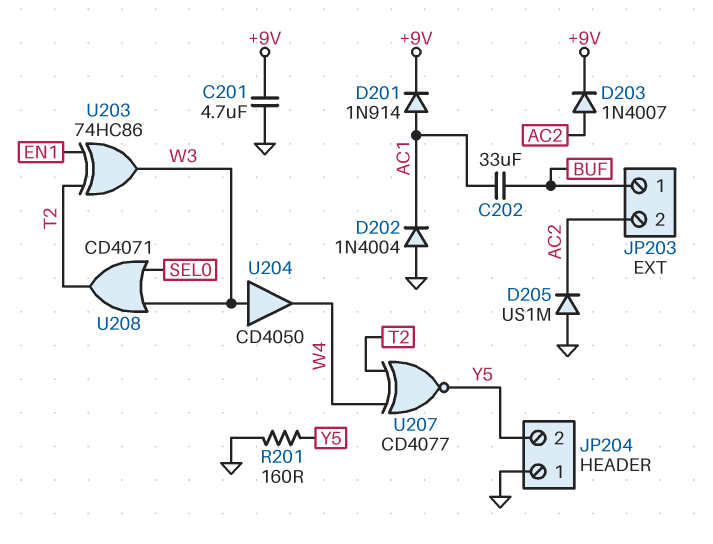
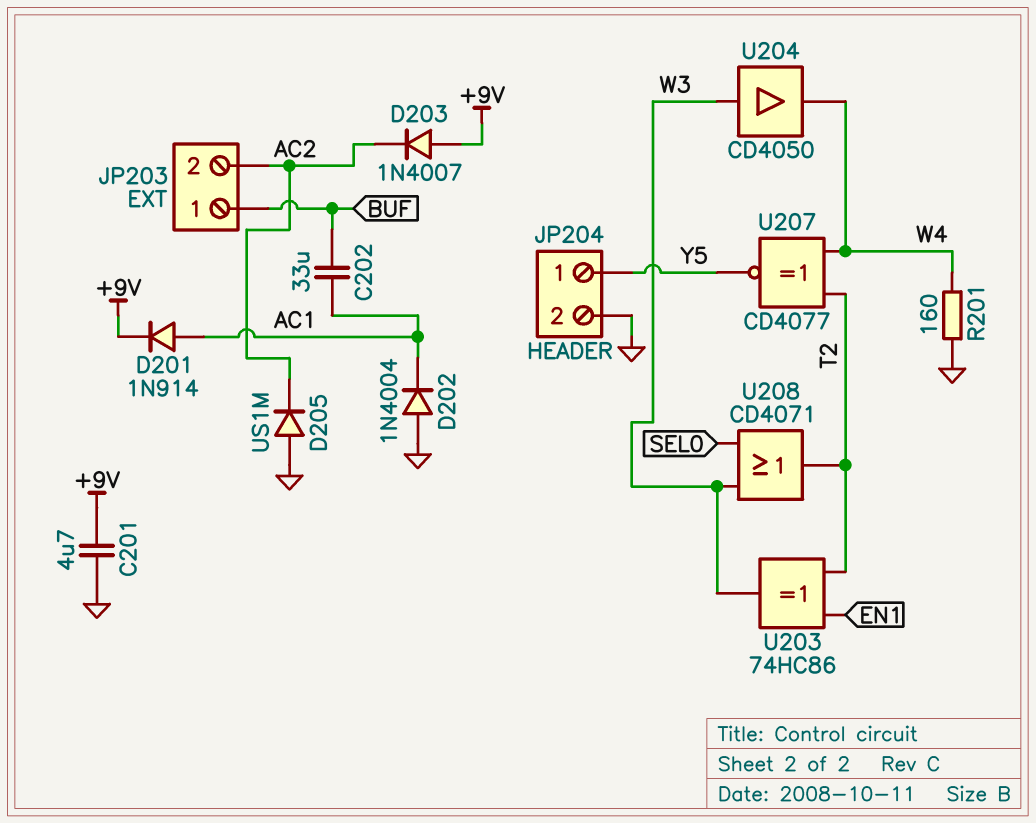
D203: diode 1N4007 (A AC2, K +9V) -> diode 1N4007 (A +9V, K AC2)
JP204 pin 1: GND -> Y5
JP204 pin 2: Y5 -> GND
R201: 160 (GND, Y5) -> 160 (GND, W4)

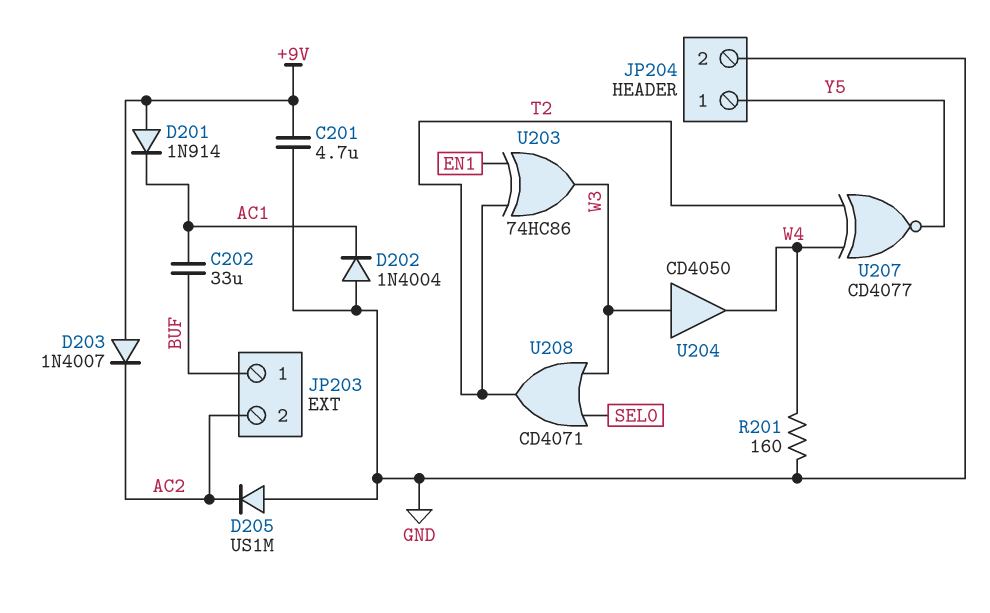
D201: diode 1N914 (A AC1, K +9V) -> diode 1N914 (A +9V, K AC1)

